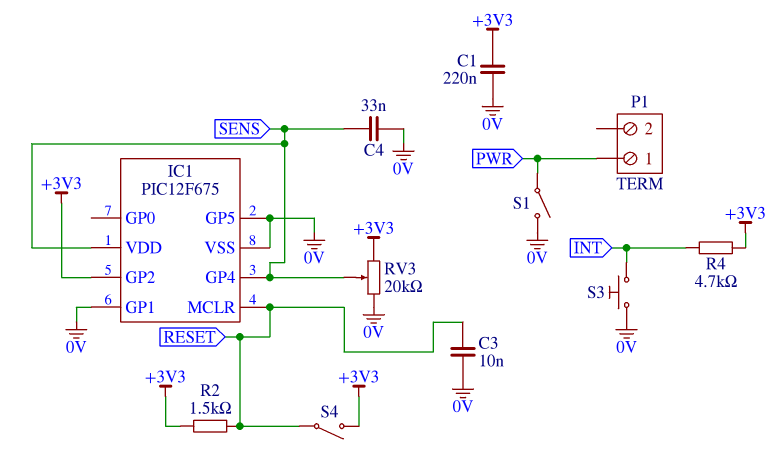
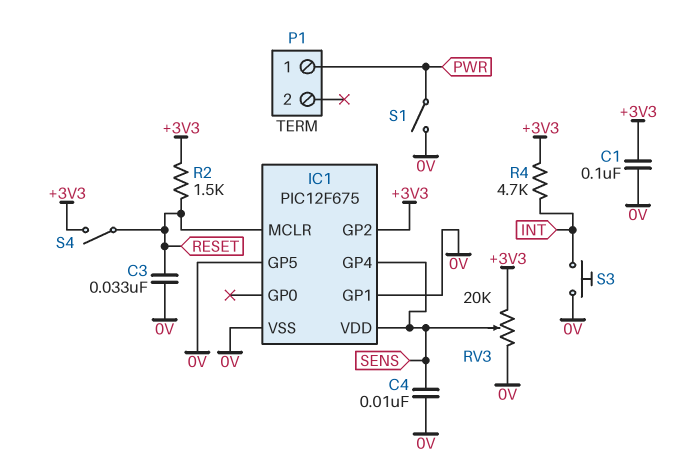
C1: 220nF (+3V3, 0V) -> 100nF (+3V3, 0V)
C3: 10nF (0V, RESET) -> 33nF (0V, RESET)
C4: 33nF (0V, SENS) -> 10nF (0V, SENS)

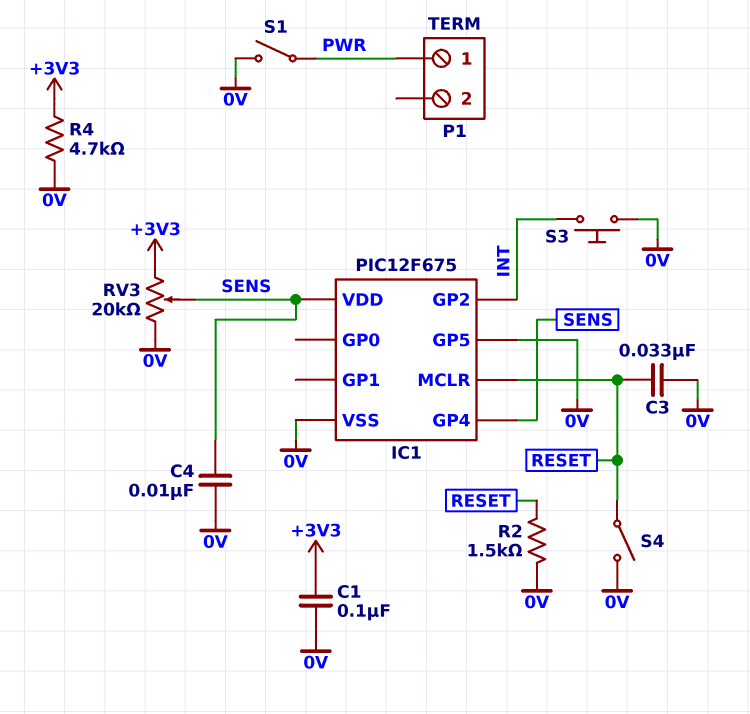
IC1 pin GP1: 0V -> none
IC1 pin GP2: +3V3 -> INT
R2: 1.5k (+3V3, RESET) -> 1.5k (0V, RESET)
R4: 4.7k (+3V3, INT) -> 4.7k (+3V3, 0V)
S4: switch (+3V3, RESET) -> switch (0V, RESET)

